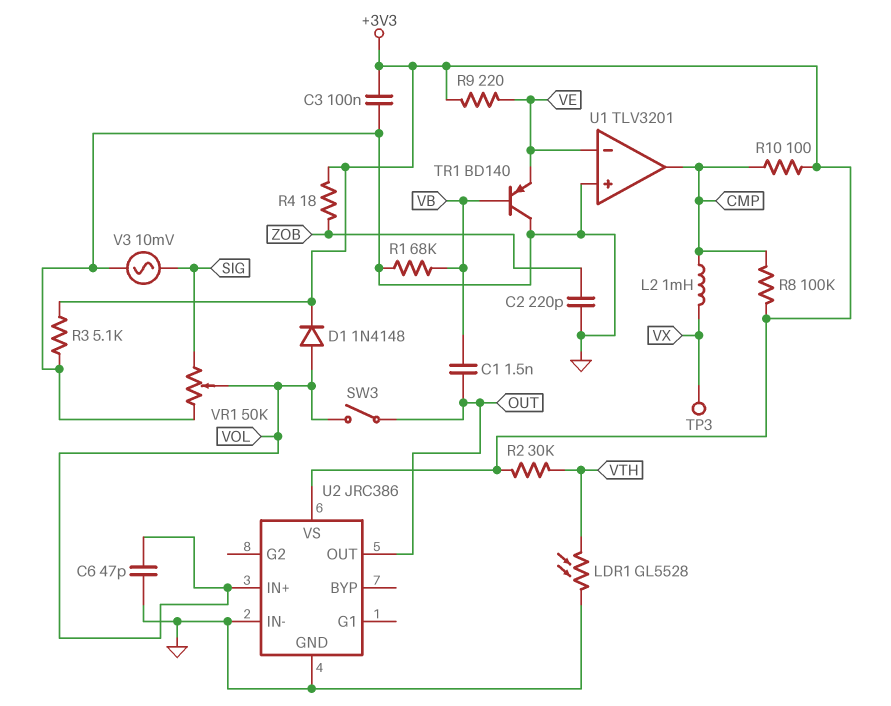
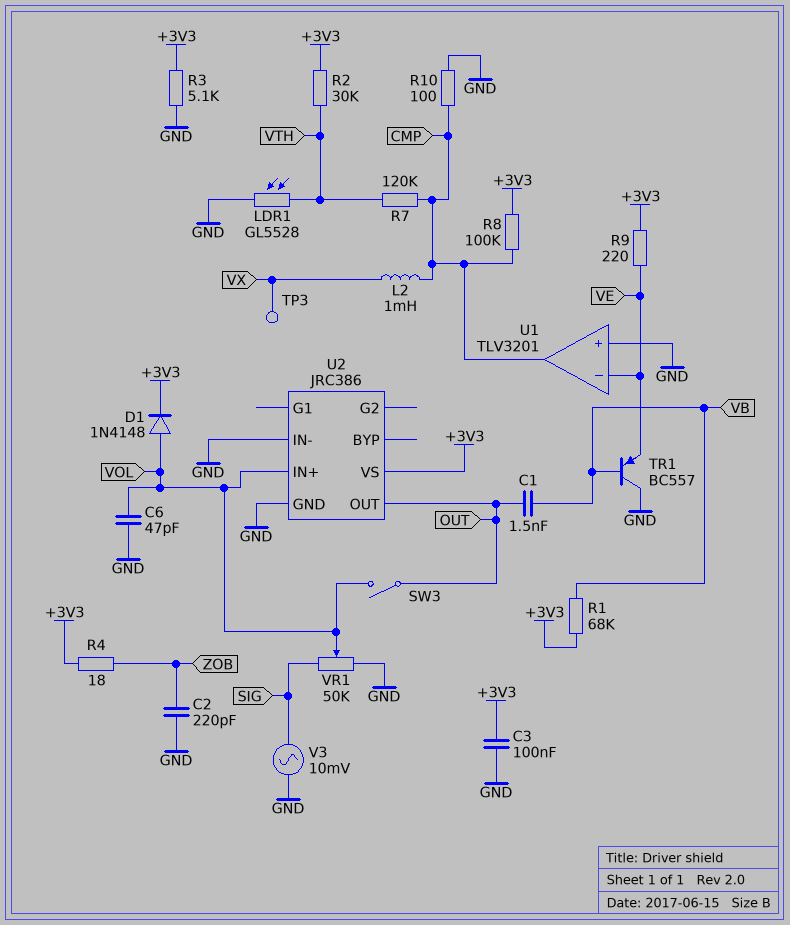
R1: 68k (GND, VB) -> 68k (+3V3, VB)
R7: none -> 120k (CMP, VTH)
R10: 100 (+3V3, CMP) -> 100 (CMP, GND)
TR1: PNP BD140 (B VB, C GND, E VE) -> PNP BC557 (B VB, C GND, E VE)

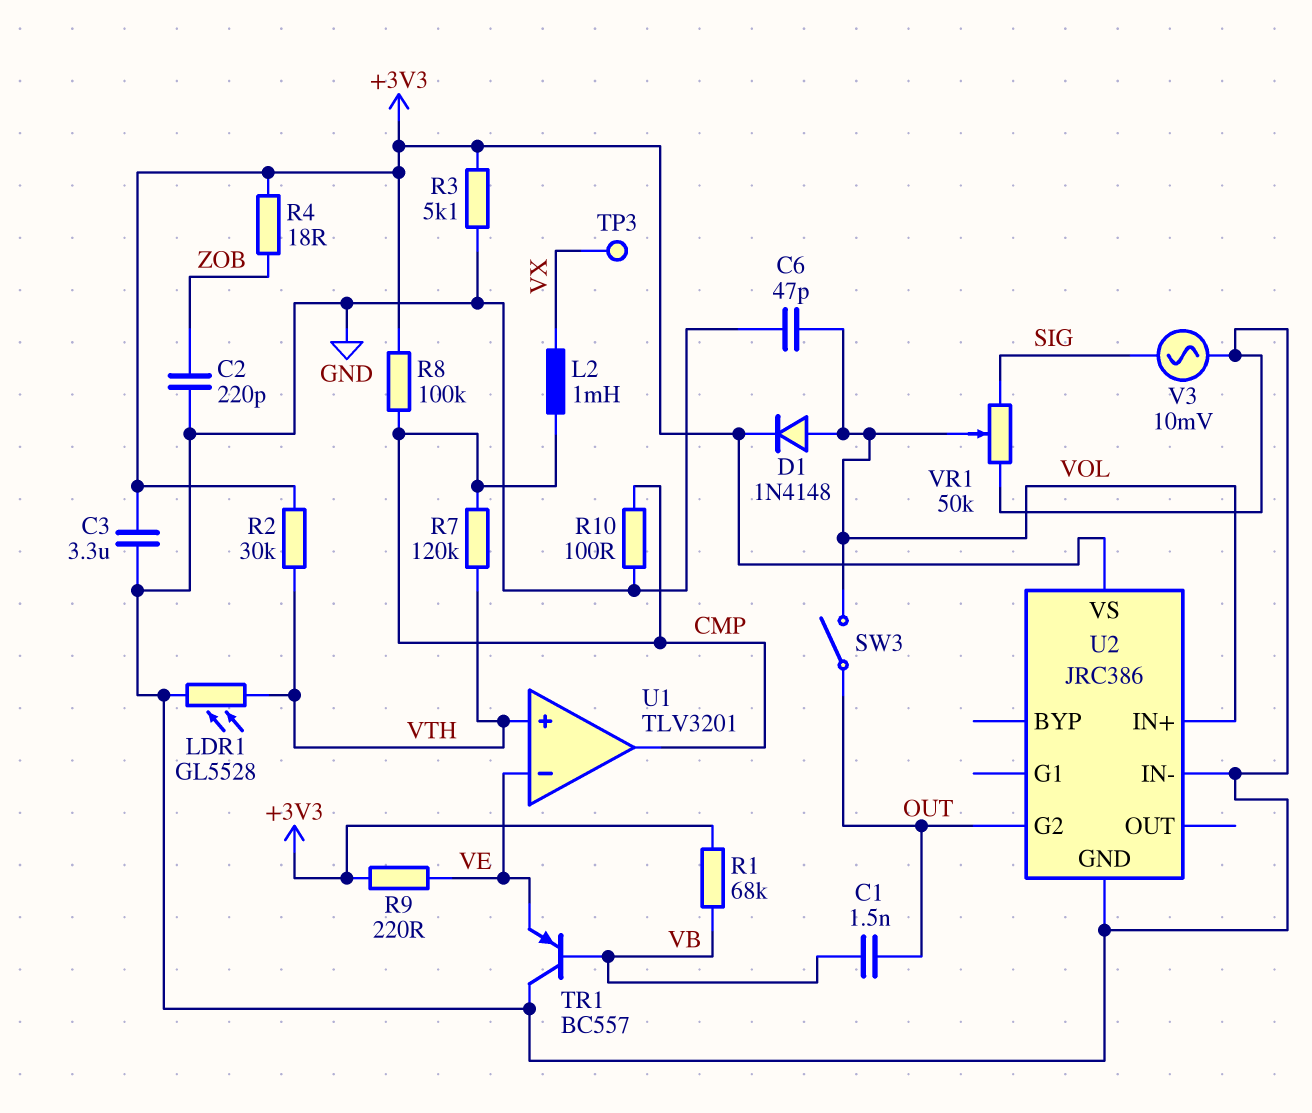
C3: 100nF (+3V3, GND) -> 3.3uF (+3V3, GND)
U1 pin in+: GND -> VTH
U2 pin G2: none -> OUT
U2 pin OUT: OUT -> none

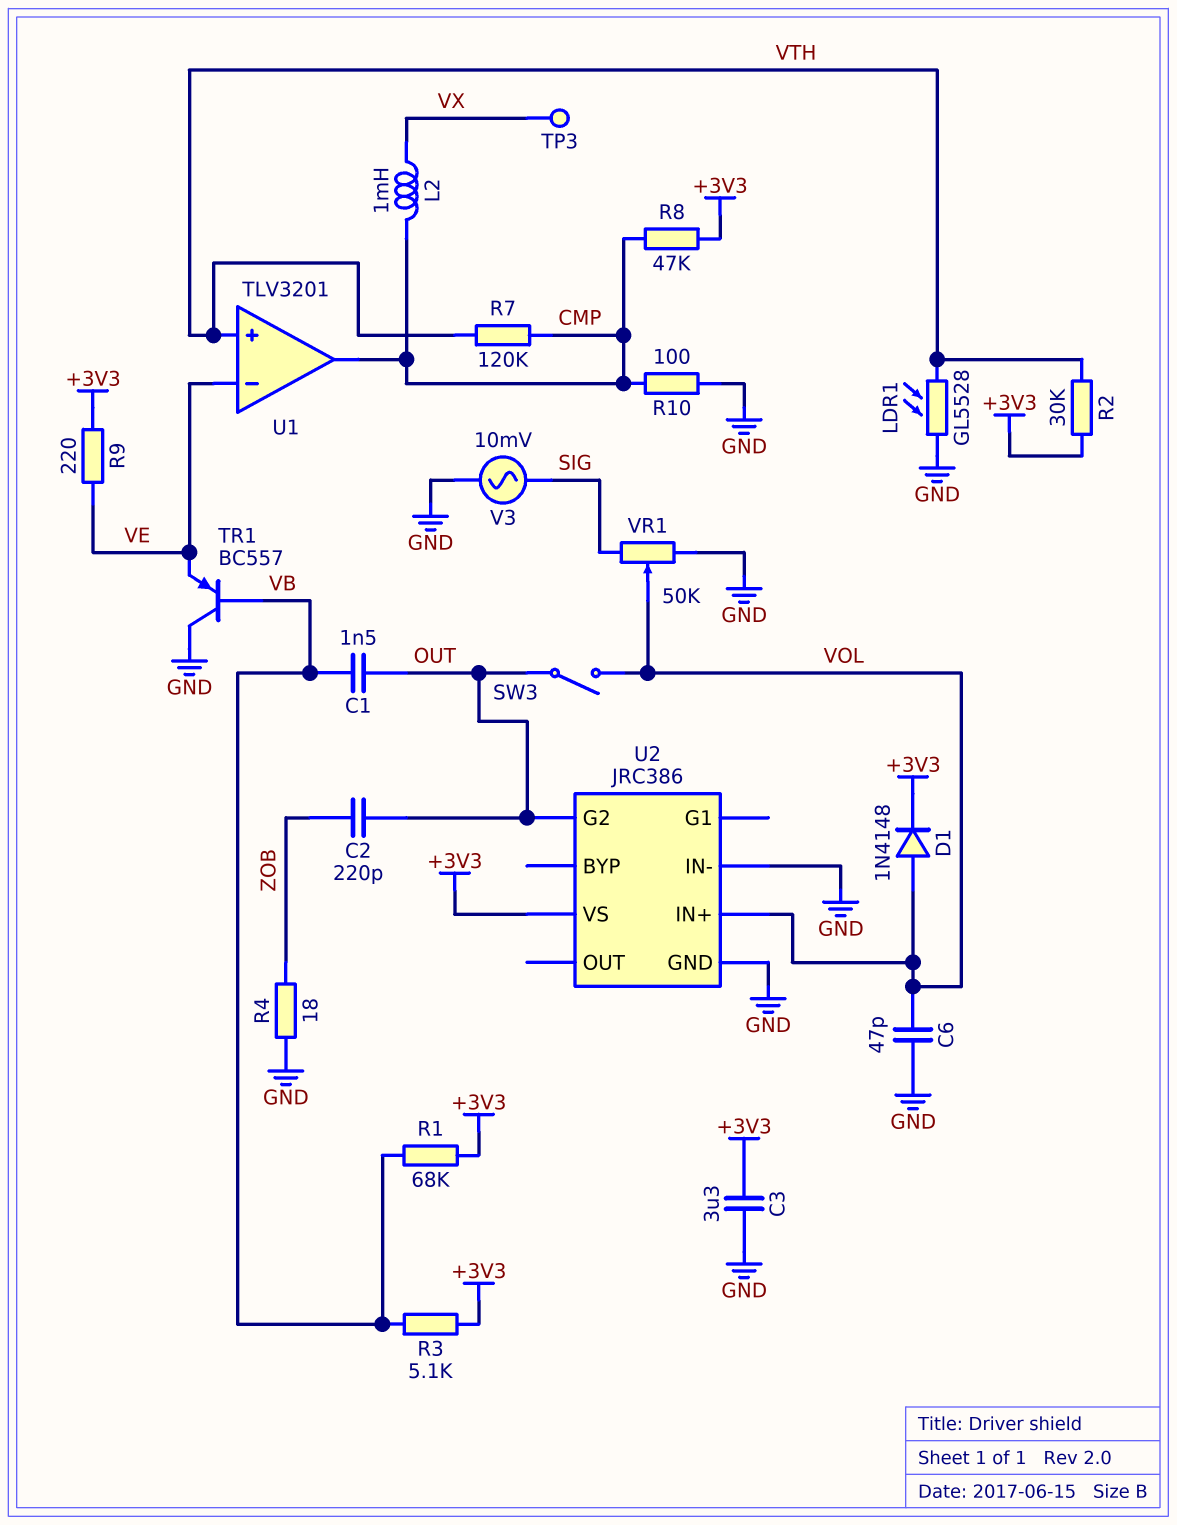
C2: 220pF (GND, ZOB) -> 220pF (OUT, ZOB)
R3: 5.1k (+3V3, GND) -> 5.1k (+3V3, VB)
R4: 18 (+3V3, ZOB) -> 18 (GND, ZOB)
R8: 100k (+3V3, CMP) -> 47k (+3V3, CMP)

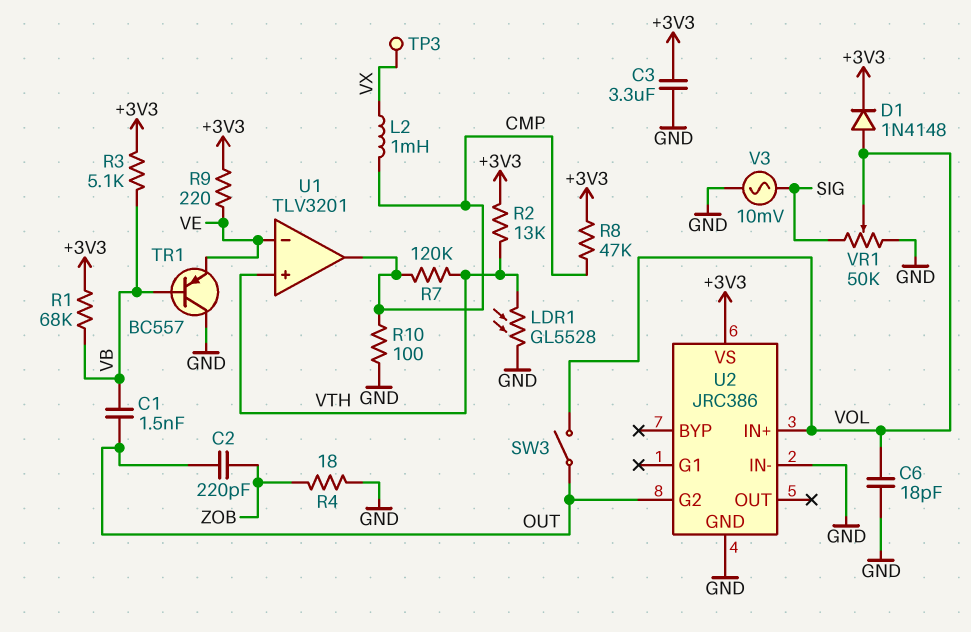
C6: 47pF (GND, VOL) -> 18pF (GND, VOL)
R2: 30k (+3V3, VTH) -> 13k (+3V3, VTH)

